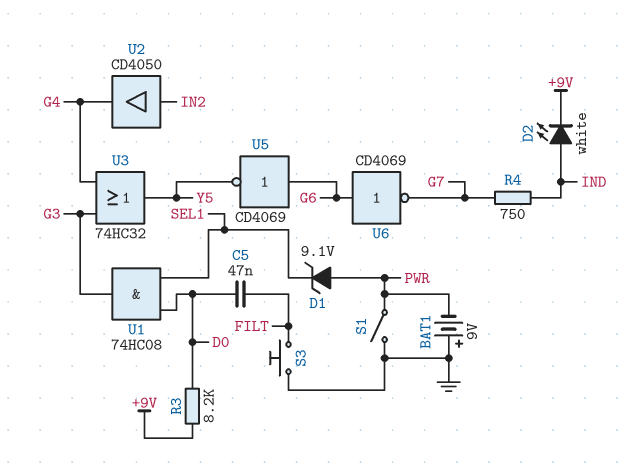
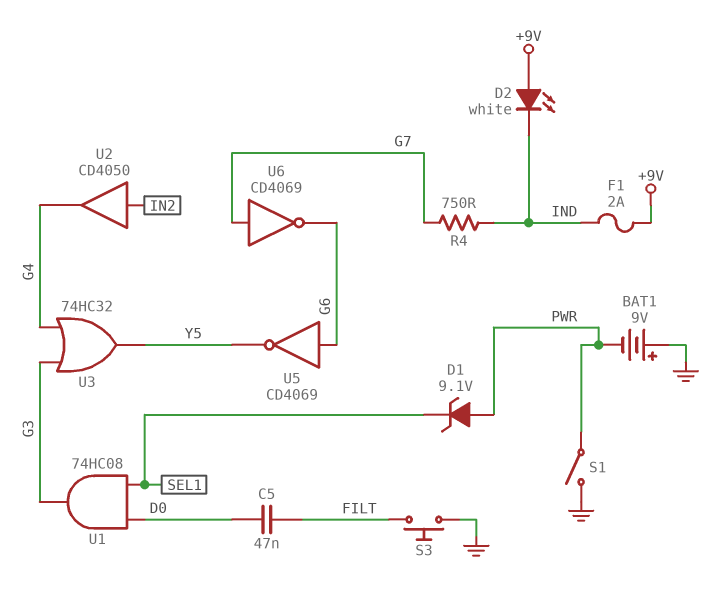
D2: LED white (A IND, K +9V) -> LED white (A +9V, K IND)
F1: none -> 2A (+9V, IND)
R3: 8.2k (+9V, D0) -> none
U6: NOT CD4069 (in G6, out G7) -> NOT CD4069 (in G7, out G6)

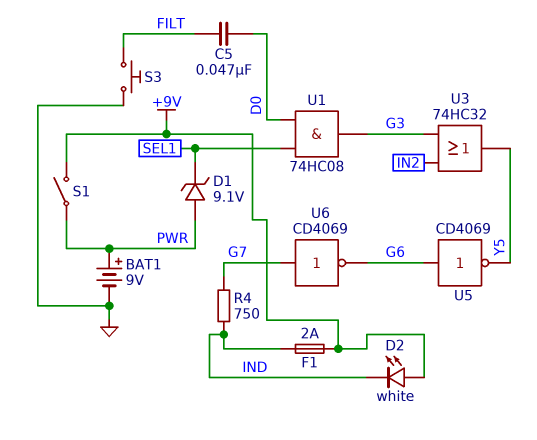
BAT1: 9V (plus GND, minus PWR) -> 9V (plus PWR, minus GND)
S1: switch (GND, PWR) -> switch (+9V, PWR)
U2: buffer CD4050 (in IN2, out G4) -> none
U3: OR 74HC32 (in G3, in G4, out Y5) -> OR 74HC32 (in G3, in IN2, out Y5)

